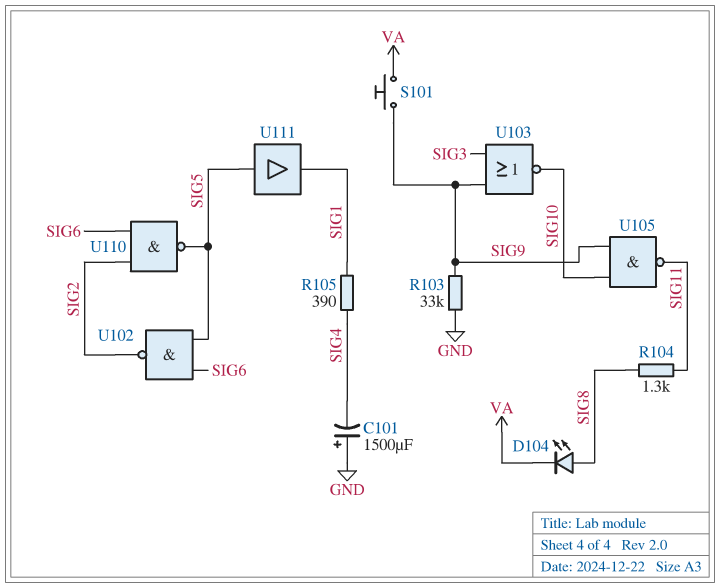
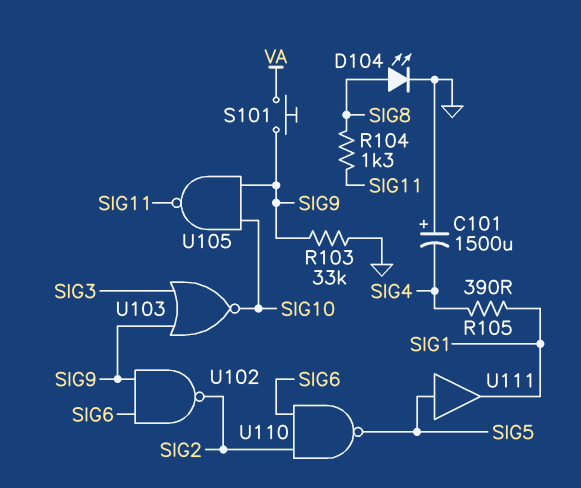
D104: LED (A SIG8, K VA) -> LED (A SIG8, K GND)
U102: NAND (in SIG5, in SIG6, out SIG2) -> NAND (in SIG6, in SIG9, out SIG2)

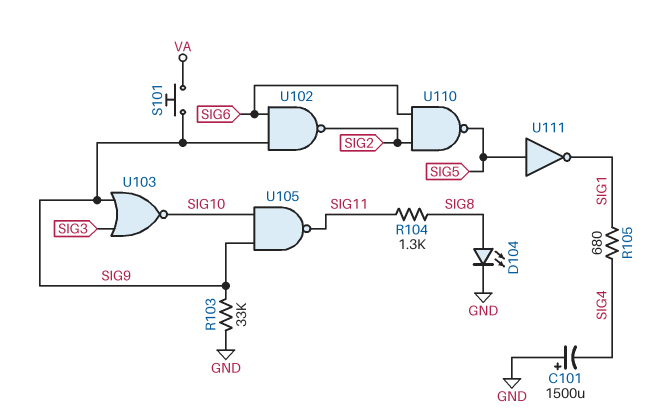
R105: 390 (SIG1, SIG4) -> 680 (SIG1, SIG4)
U111: buffer (in SIG5, out SIG1) -> NOT (in SIG5, out SIG1)

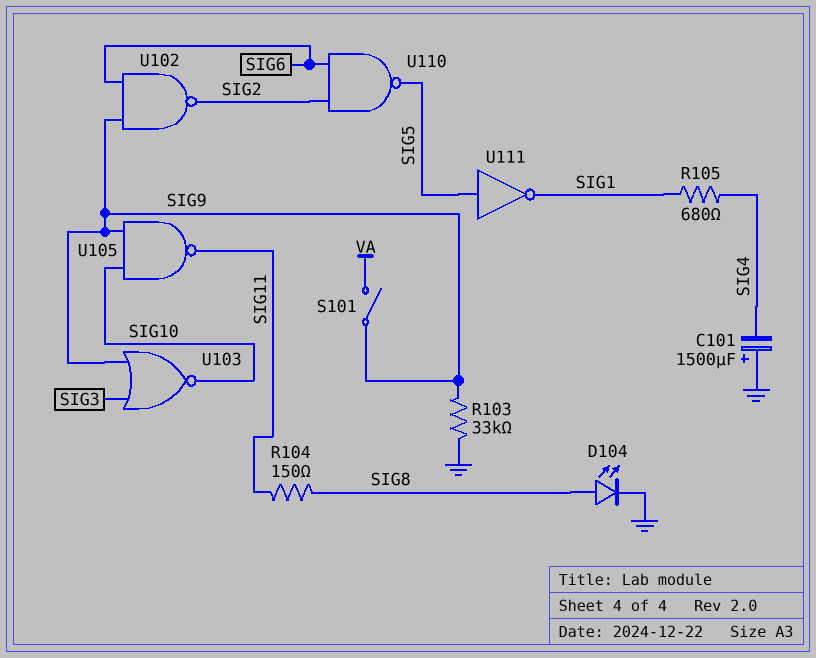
R104: 1.3k (SIG8, SIG11) -> 150 (SIG8, SIG11)
S101: button (SIG9, VA) -> switch (SIG9, VA)

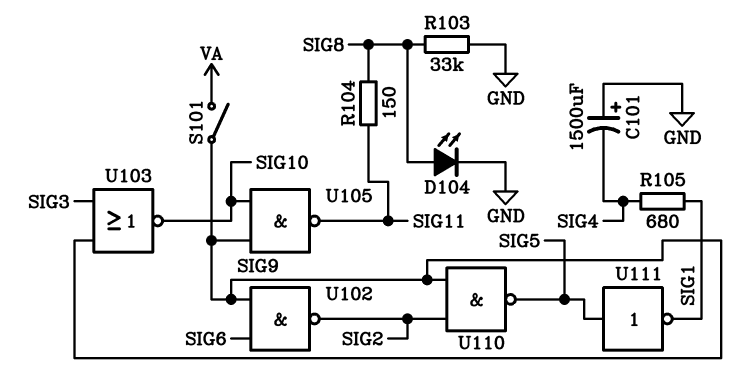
R103: 33k (GND, SIG9) -> 33k (GND, SIG8)
U110: NAND (in SIG2, in SIG6, out SIG5) -> NAND (in SIG2, in SIG9, out SIG5)

